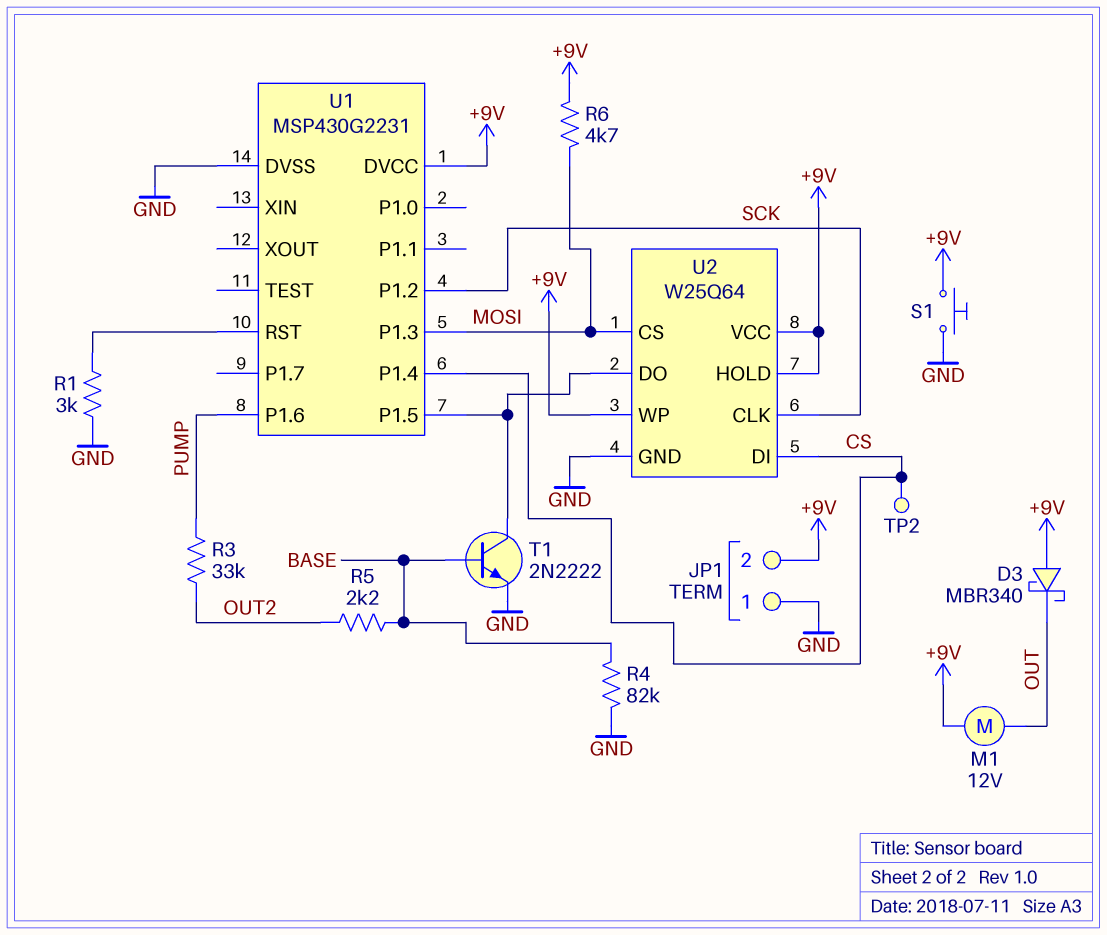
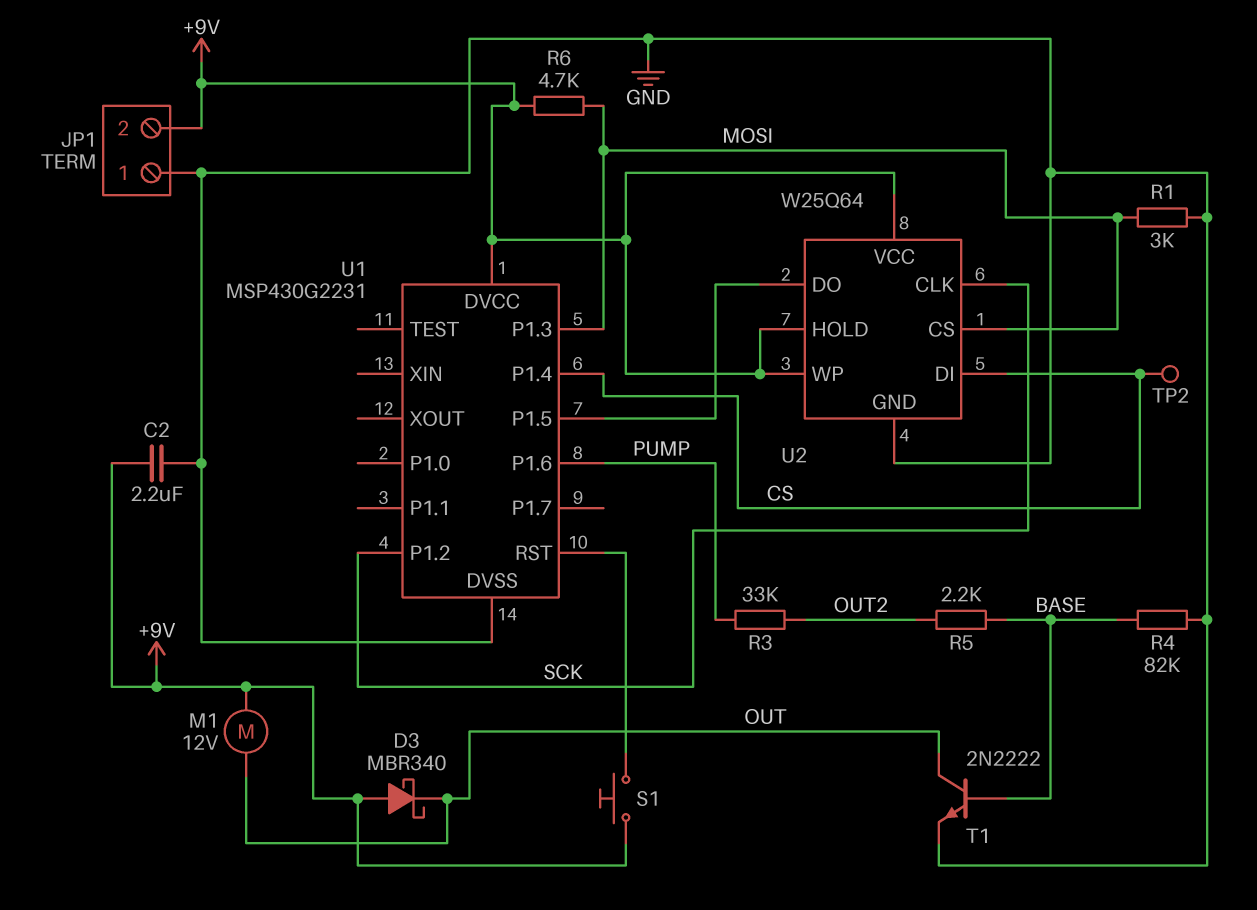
C2: none -> 2.2uF (+9V, GND)
R1: 3k (GND, U1/RST) -> 3k (GND, MOSI)
S1: button (+9V, GND) -> button (+9V, U1/RST)
T1: NPN 2N2222 (B BASE, C U1/P1.5, E GND) -> NPN 2N2222 (B BASE, C OUT, E GND)

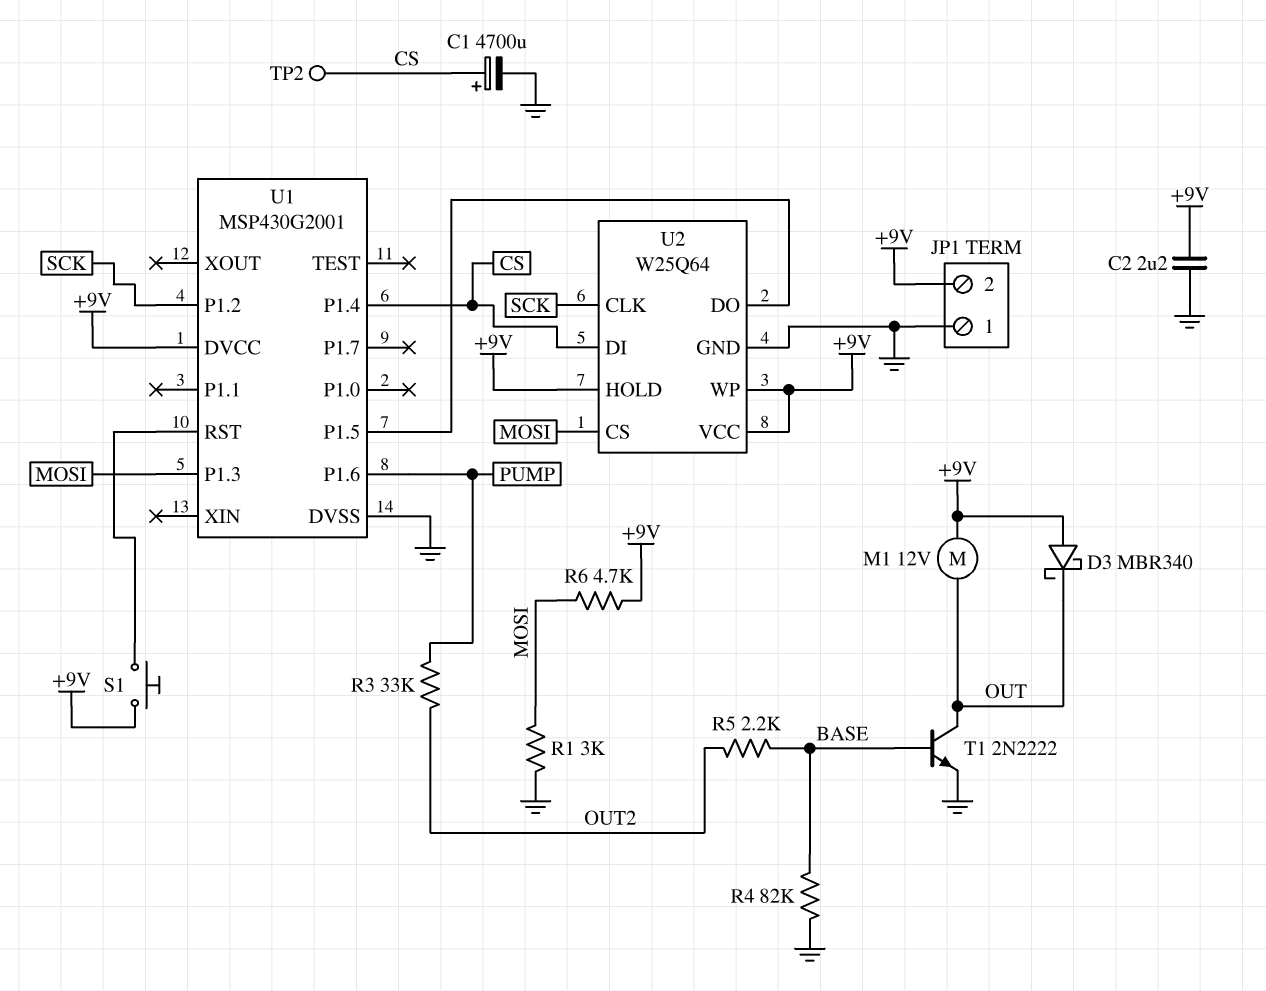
C1: none -> 4700uF (plus CS, minus GND)
U1: MSP430G2231 -> MSP430G2001

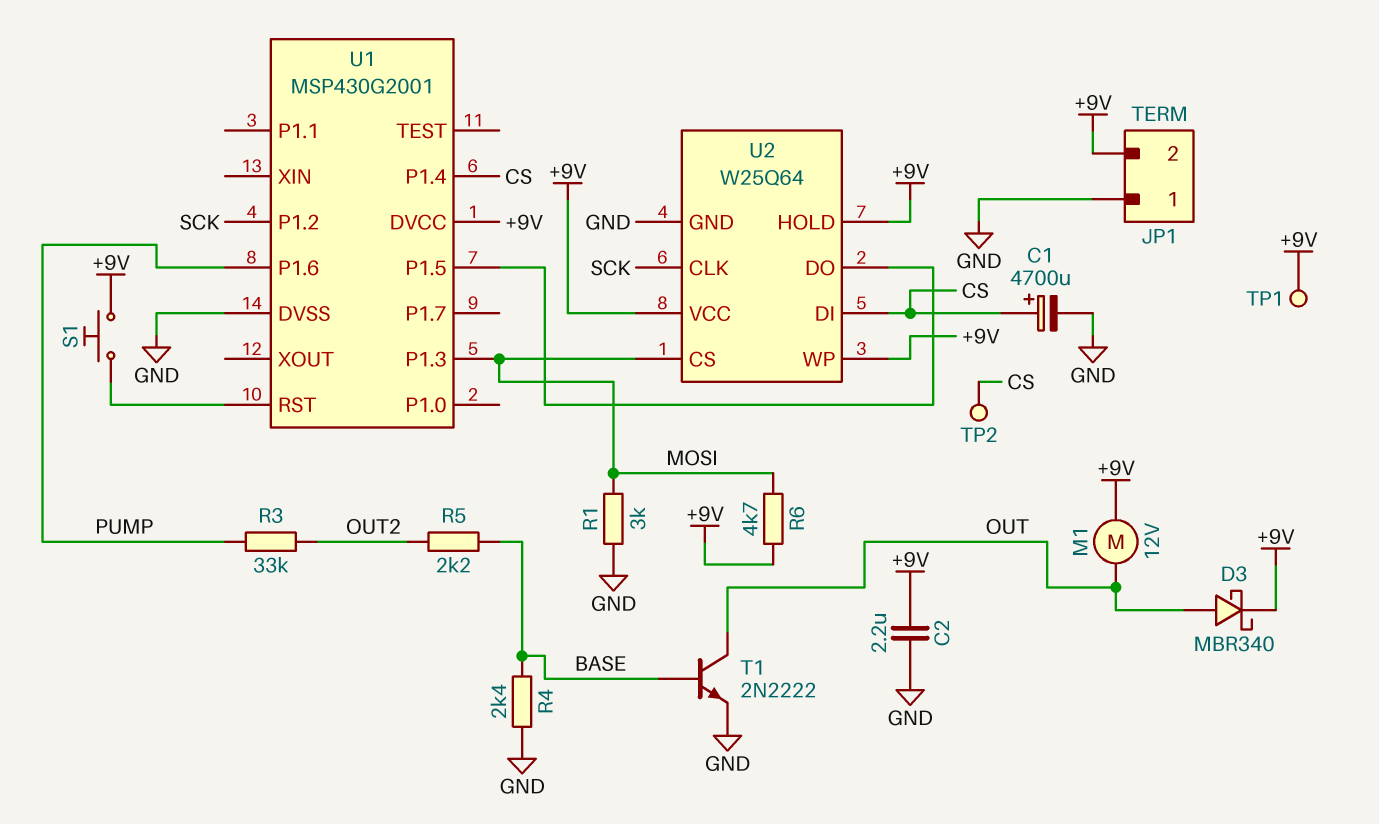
D3: schottky MBR340 (A +9V, K OUT) -> schottky MBR340 (A OUT, K +9V)
R4: 82k (BASE, GND) -> 2.4k (BASE, GND)
TP1: none -> test point (+9V)

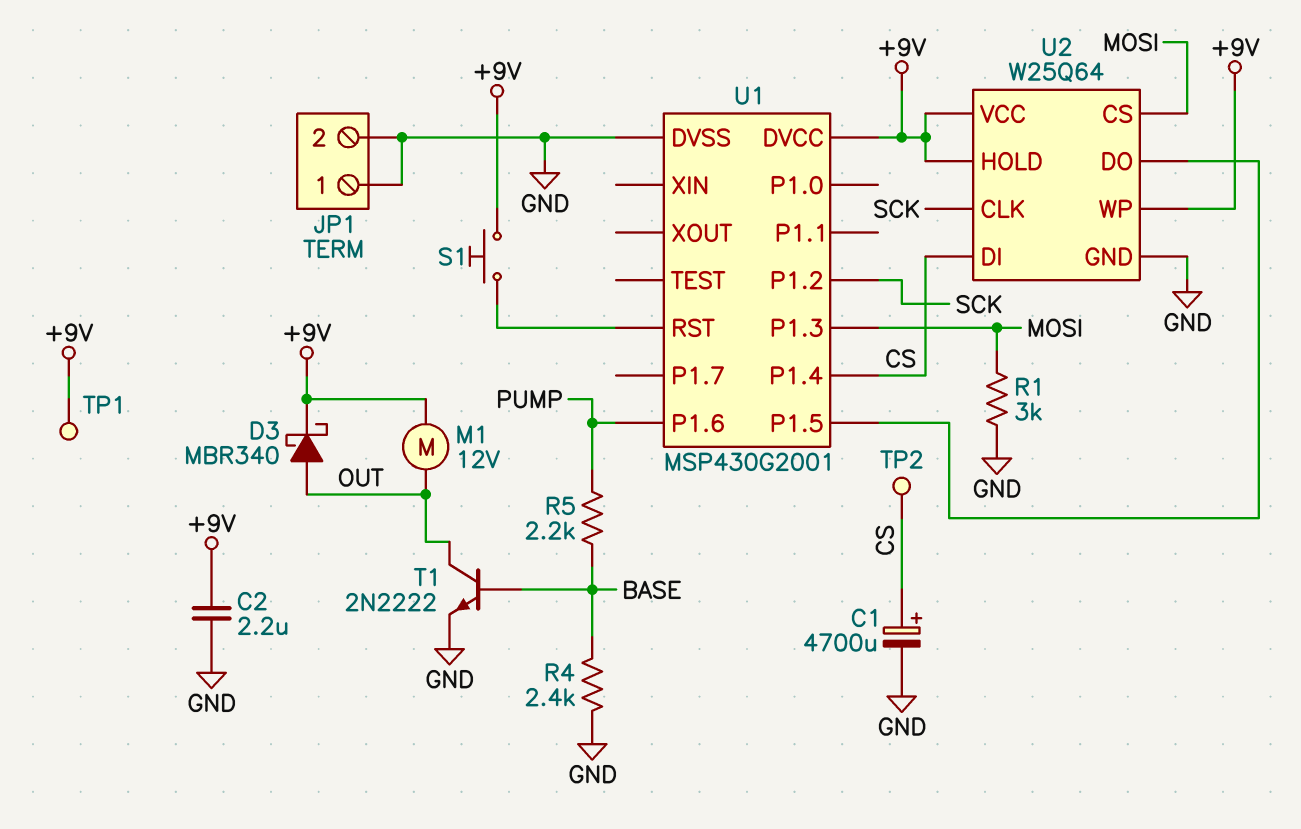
JP1 pin 2: +9V -> GND
R3: 33k (OUT2, PUMP) -> none
R5: 2.2k (BASE, OUT2) -> 2.2k (BASE, PUMP)
R6: 4.7k (+9V, MOSI) -> none

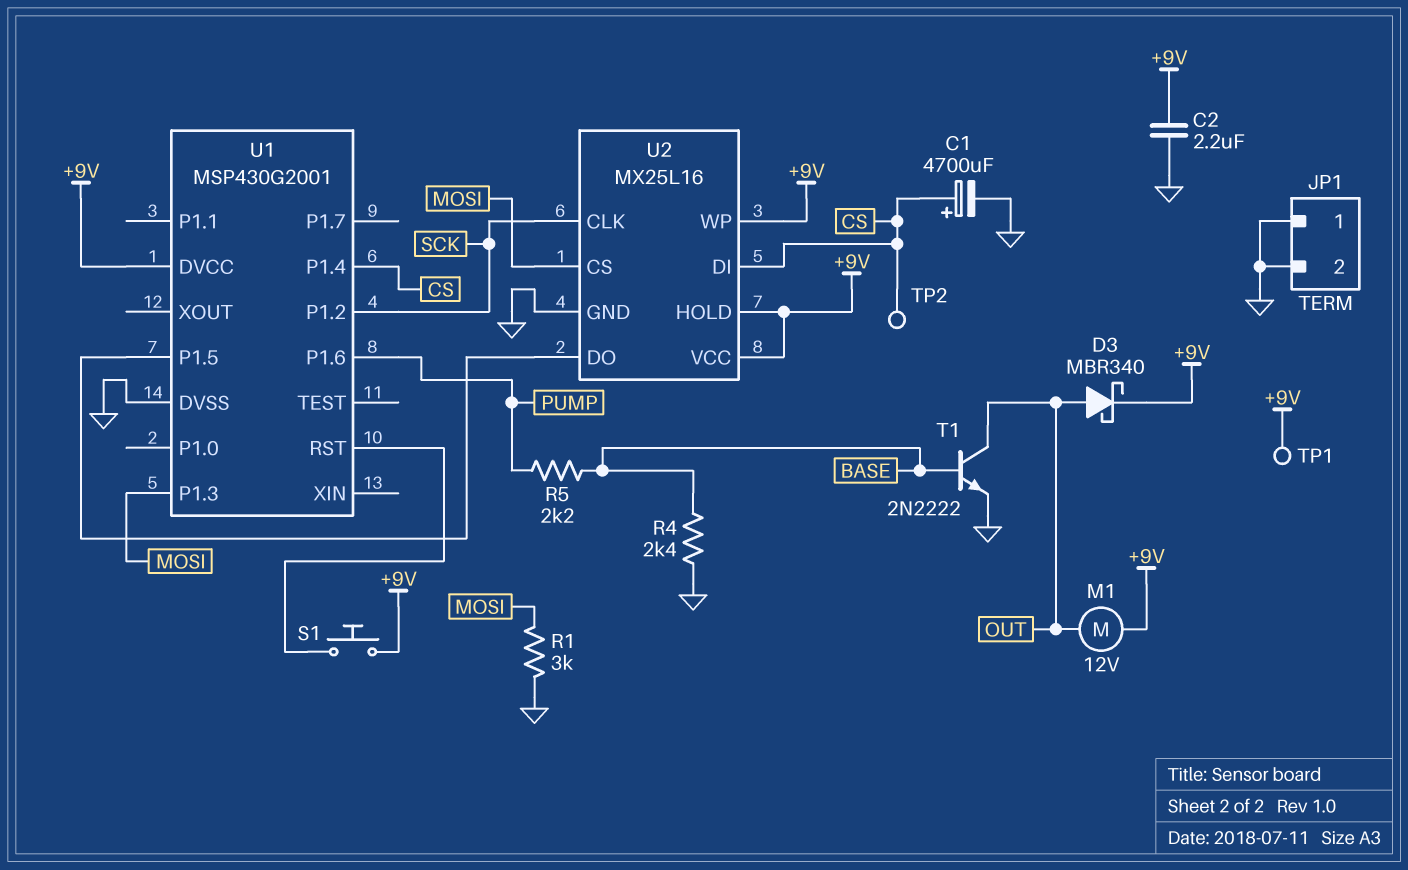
U2: W25Q64 -> MX25L16

